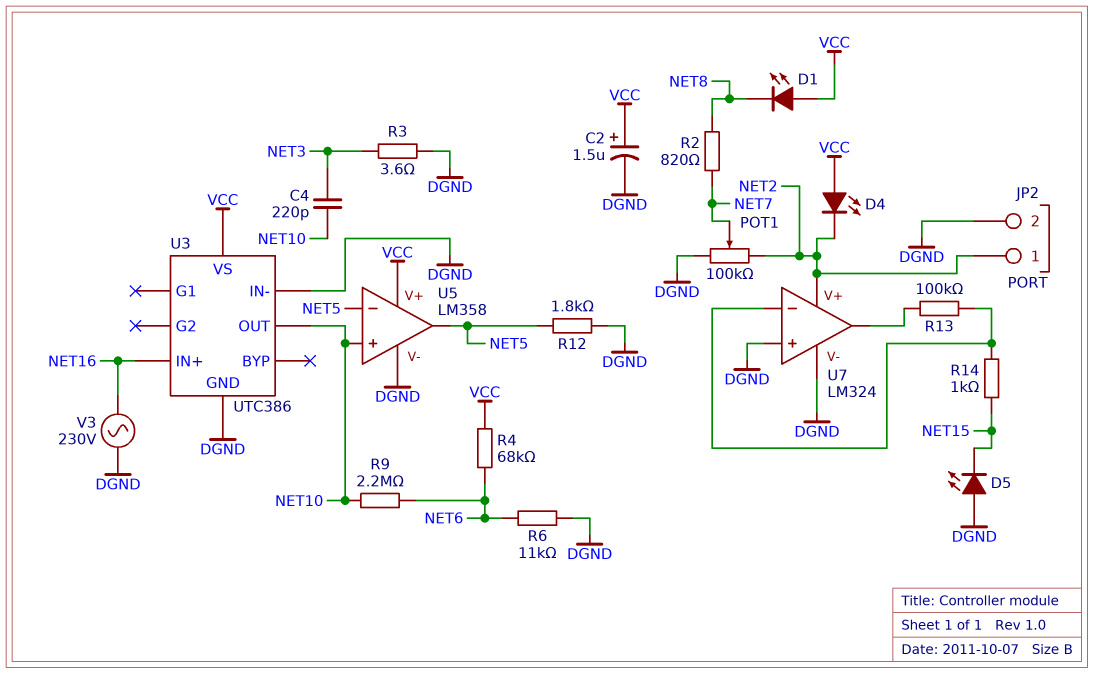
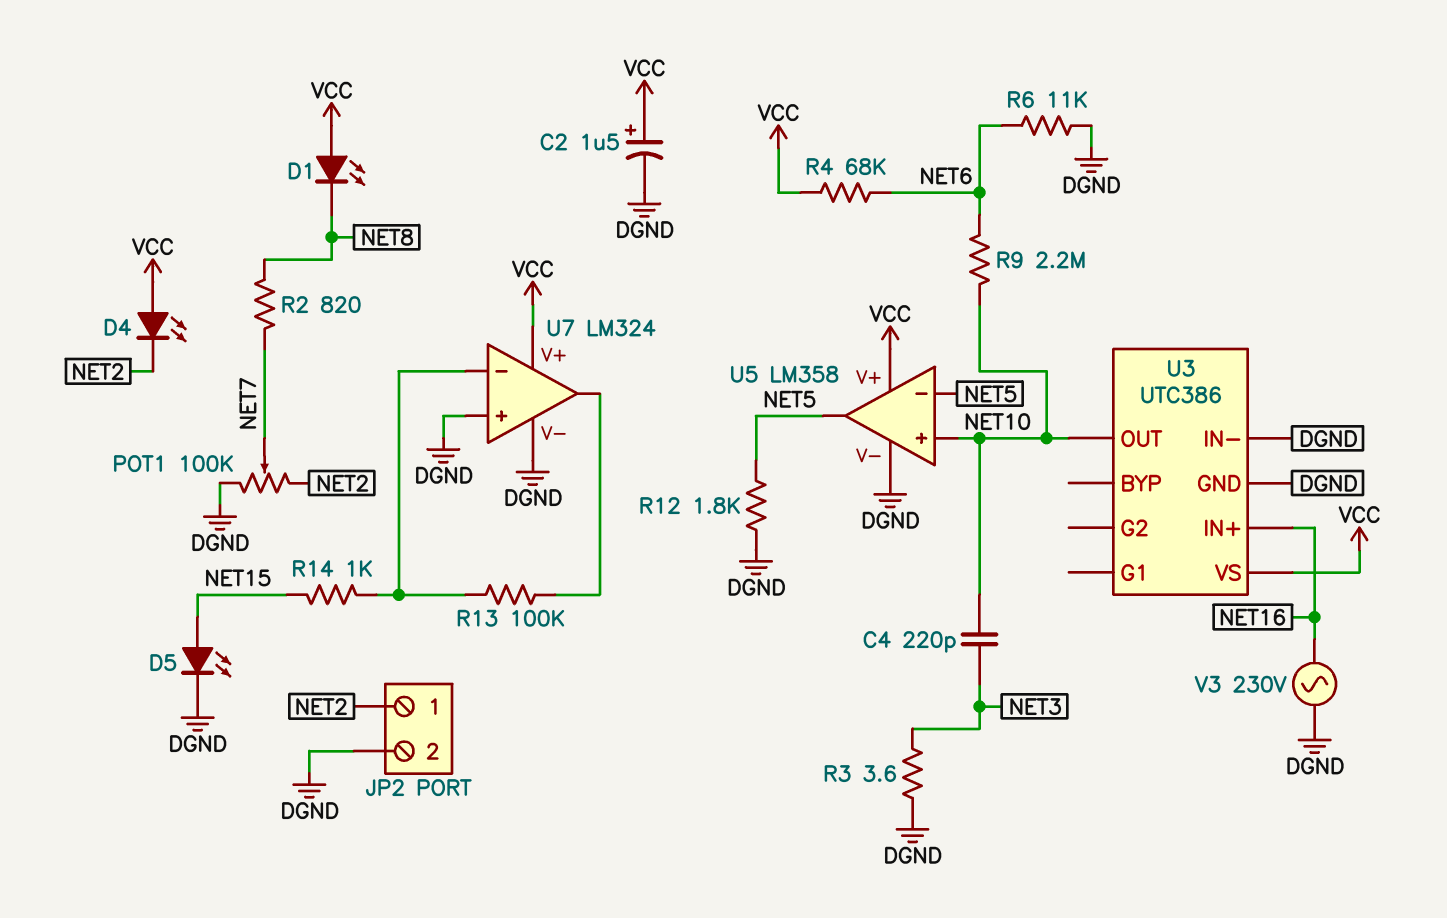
D5: LED (A DGND, K NET15) -> LED (A NET15, K DGND)
U7 pin V+: NET2 -> VCC

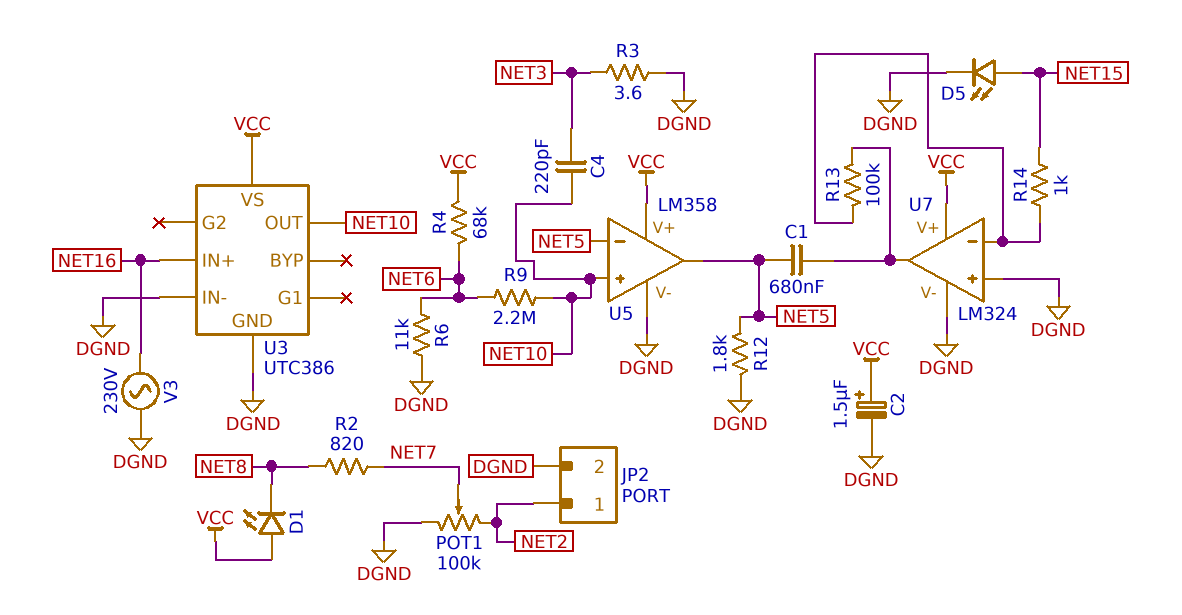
C1: none -> 680nF (NET5, U7/out)
D4: LED (A VCC, K NET2) -> none

